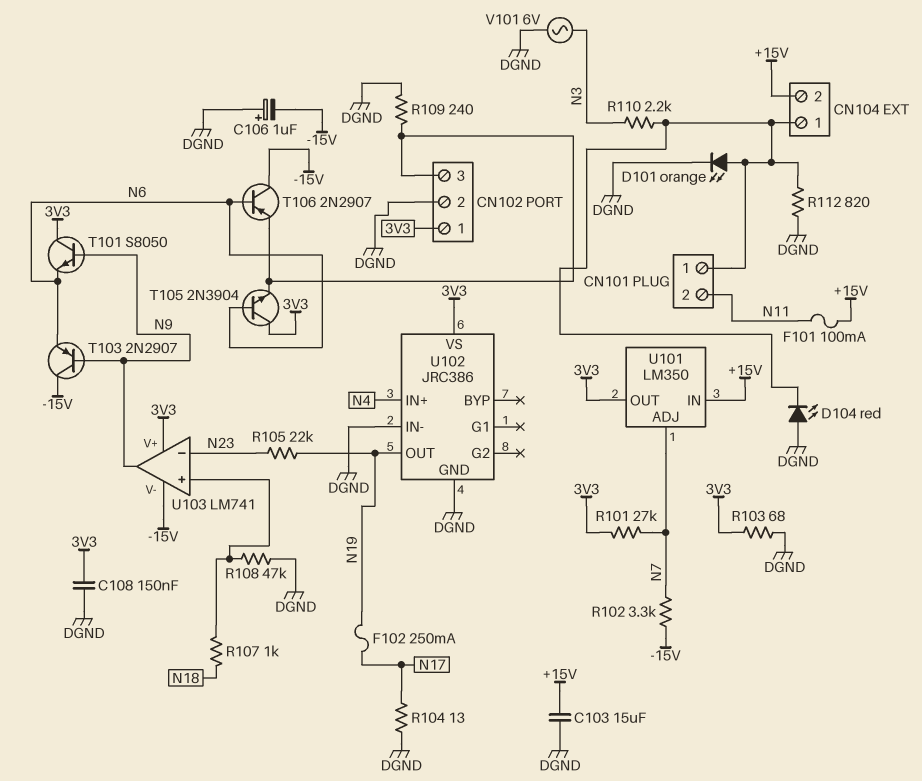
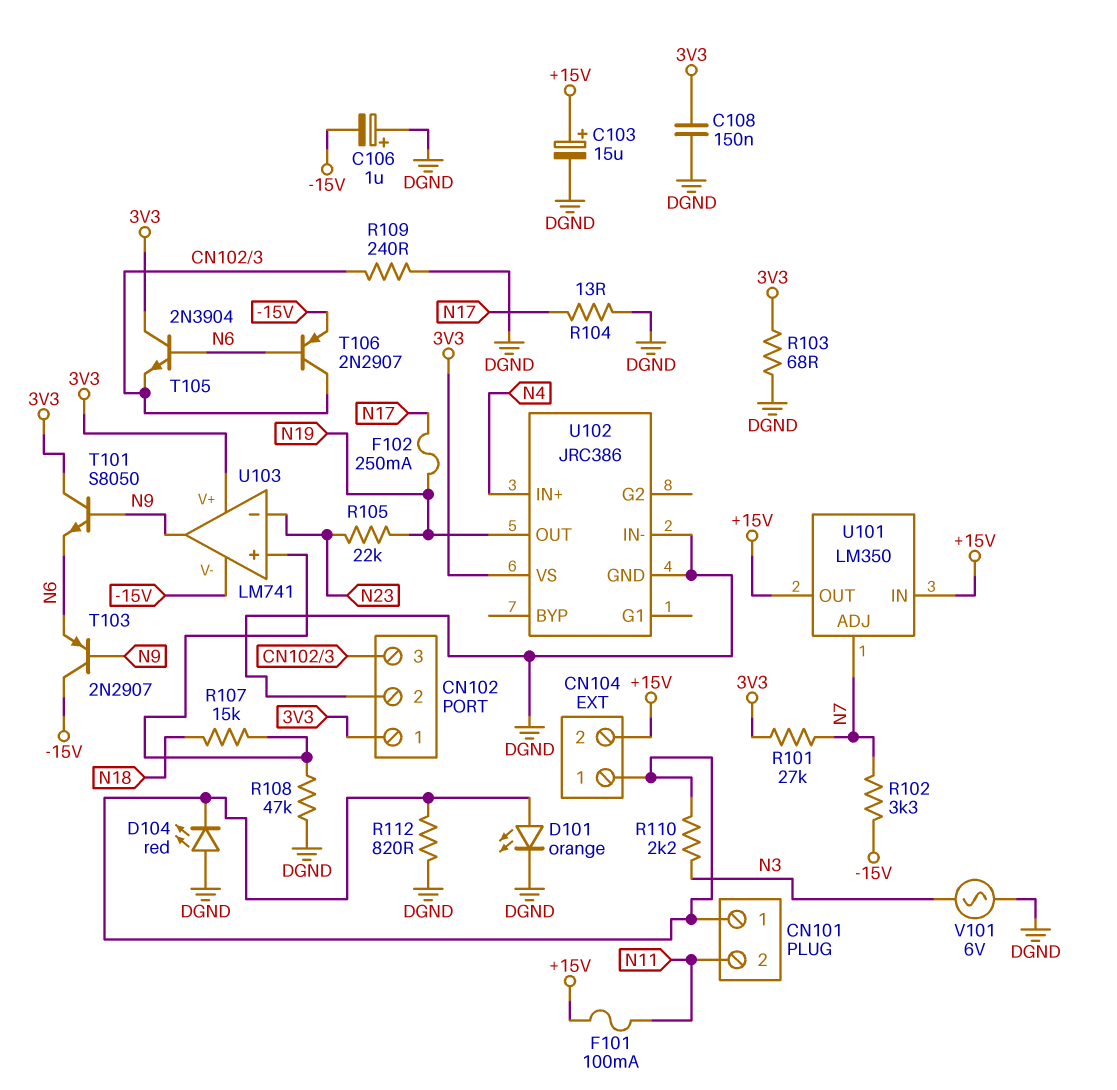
C103: 15uF (+15V, DGND) -> 15uF (plus +15V, minus DGND)
R107: 1k (N18, U103/in+) -> 15k (N18, U103/in+)
T106: PNP 2N2907 (B N6, C -15V, E CN102/3) -> PNP 2N2907 (B N6, C CN102/3, E -15V)
U101 pin OUT: 3V3 -> +15V

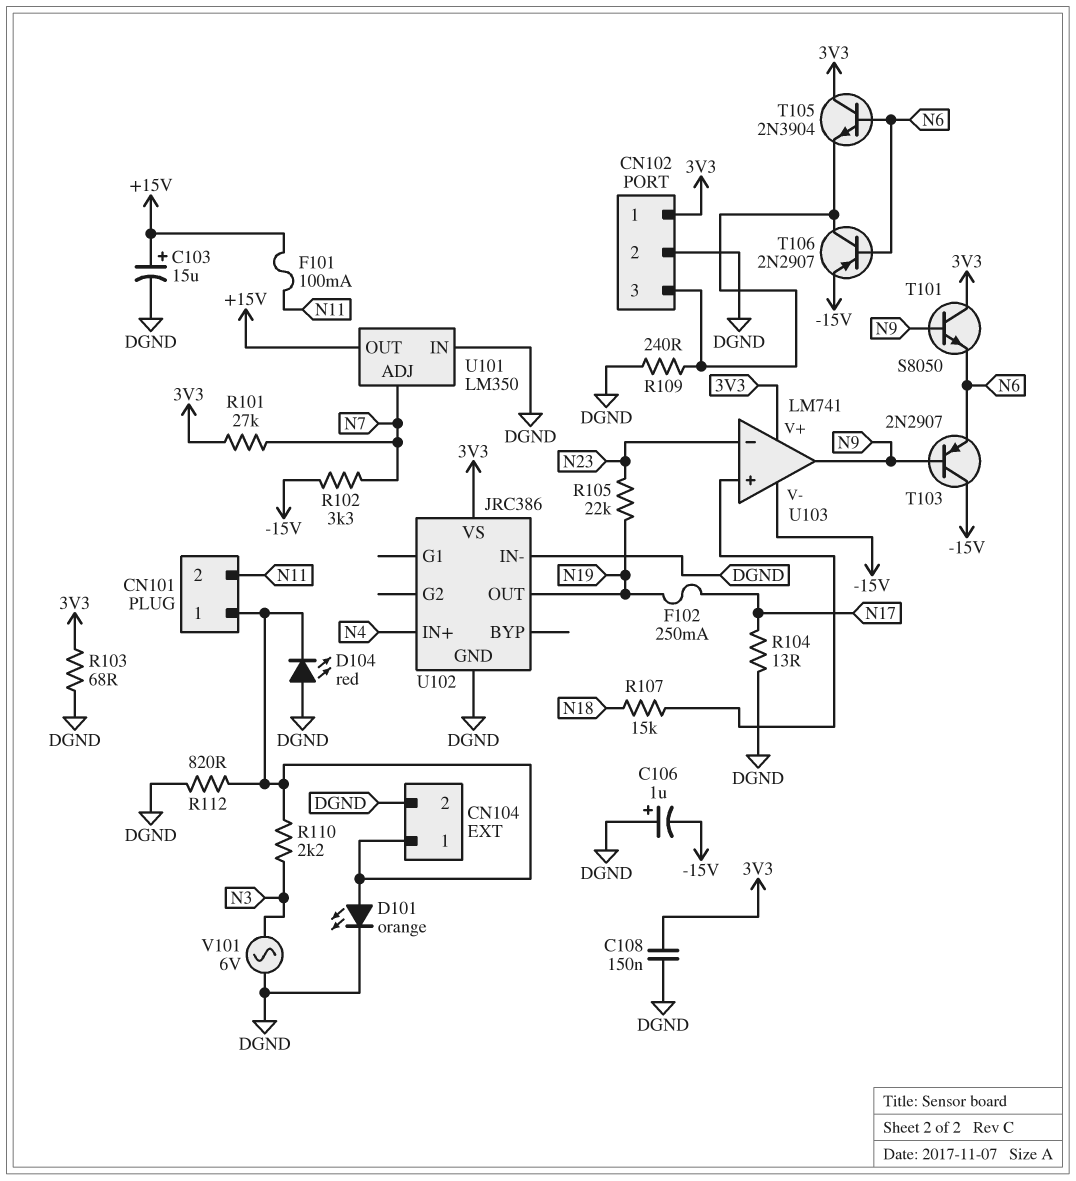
CN104 pin 2: +15V -> DGND
R108: 47k (DGND, U103/in+) -> none
U101 pin IN: +15V -> DGND

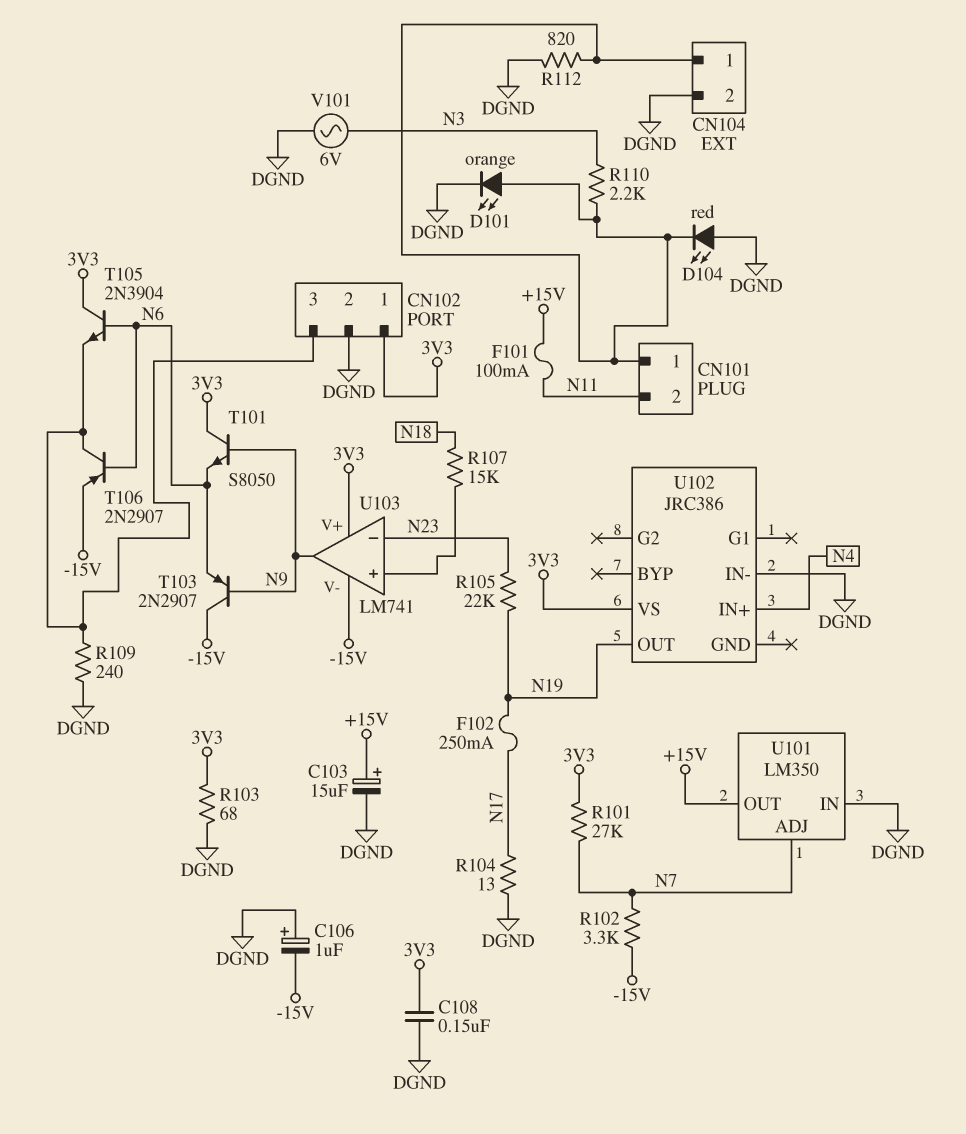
U102 pin GND: DGND -> none

